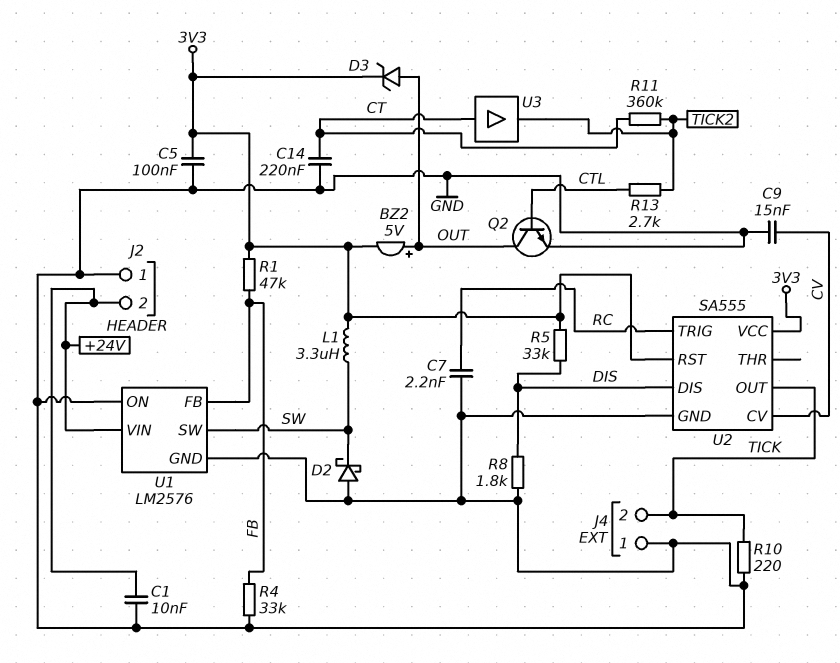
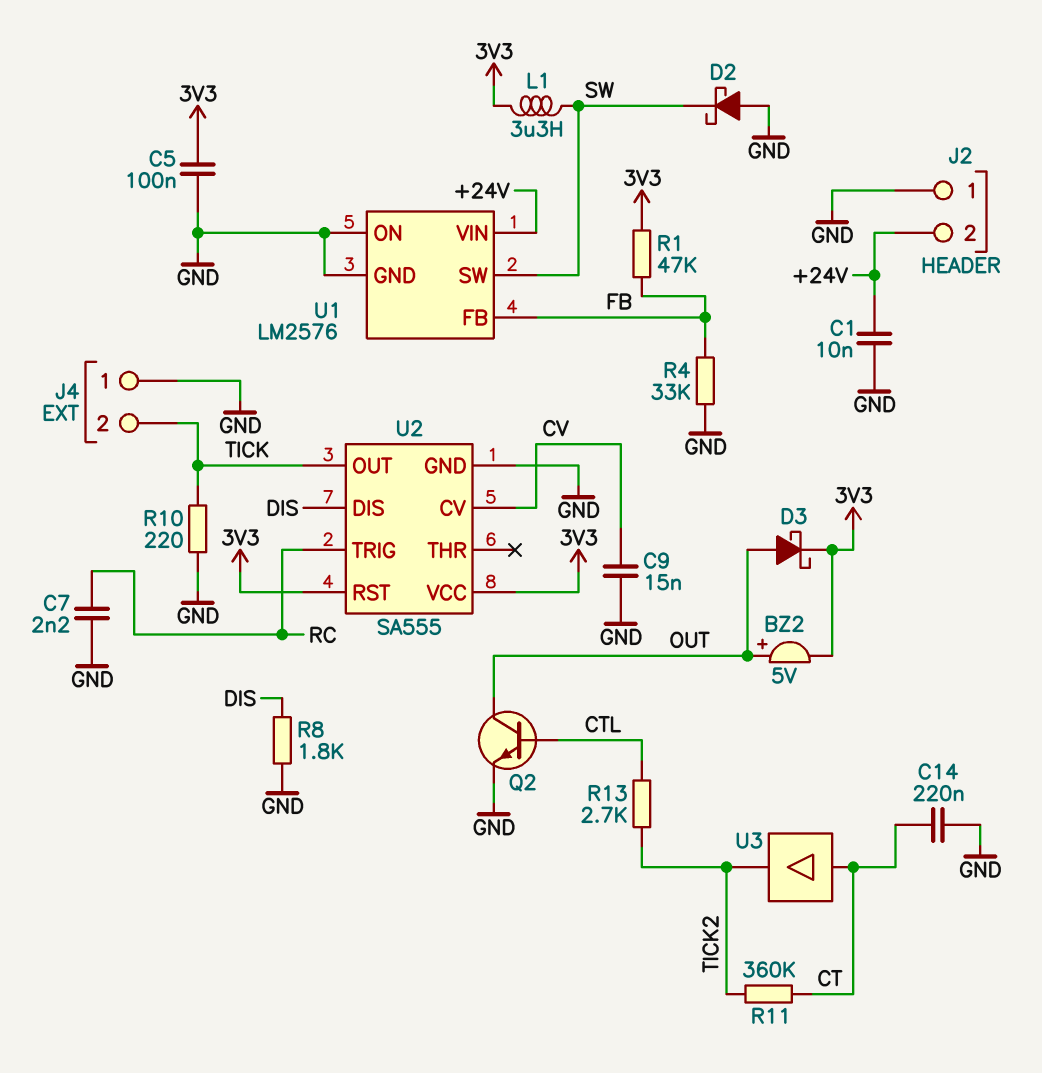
D3: zener (A OUT, K 3V3) -> schottky (A OUT, K 3V3)
R5: 33k (3V3, DIS) -> none

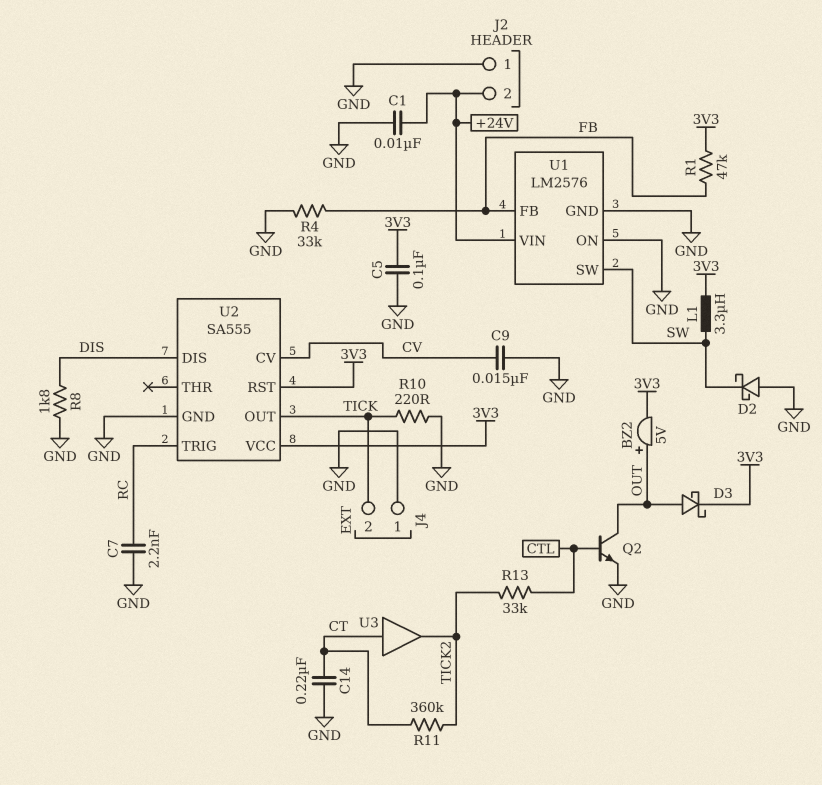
R13: 2.7k (CTL, TICK2) -> 33k (CTL, TICK2)

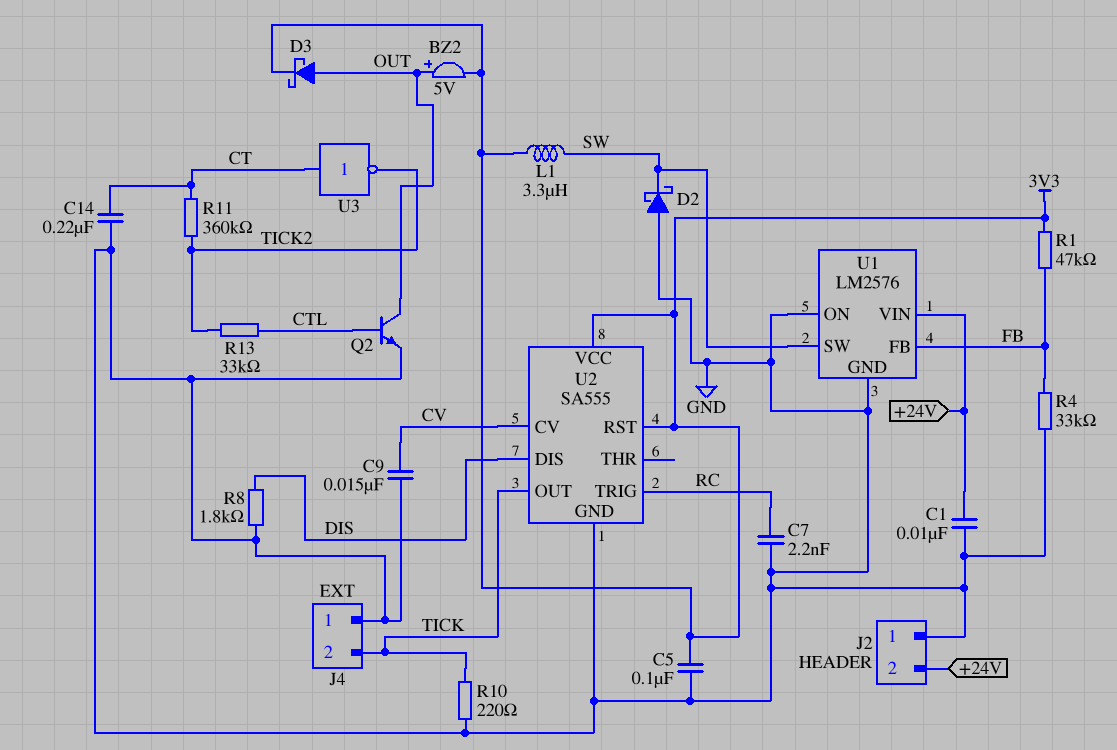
U3: buffer (in CT, out TICK2) -> NOT (in CT, out TICK2)

